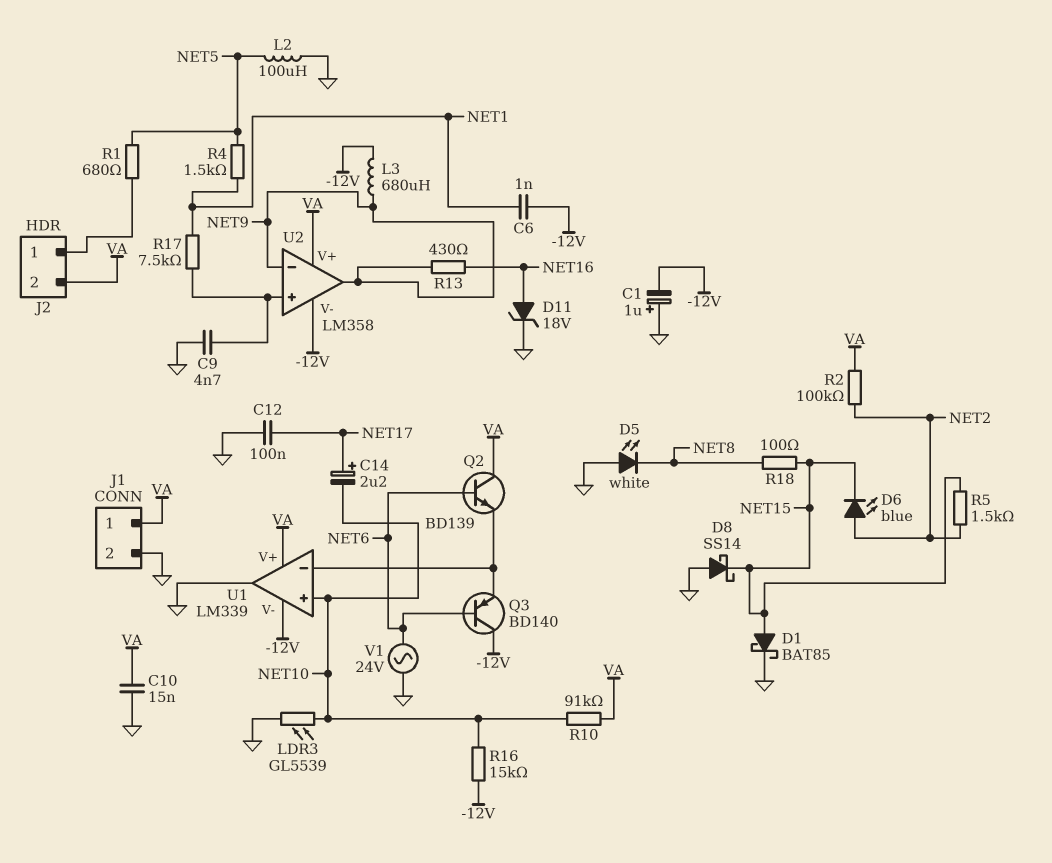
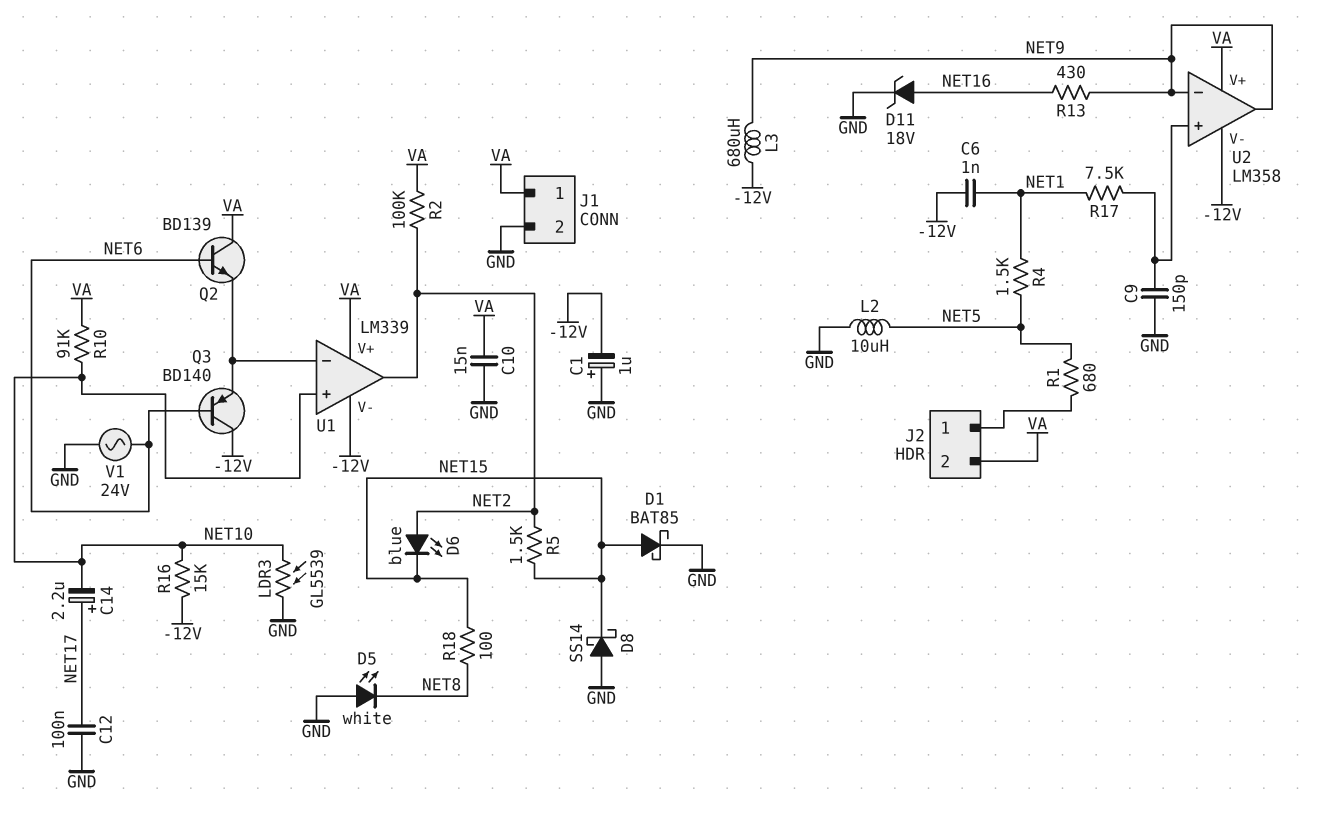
C9: 4.7nF (GND, U2/in+) -> 150pF (GND, U2/in+)
L2: 100uH (GND, NET5) -> 10uH (GND, NET5)
U1 pin out: GND -> NET2

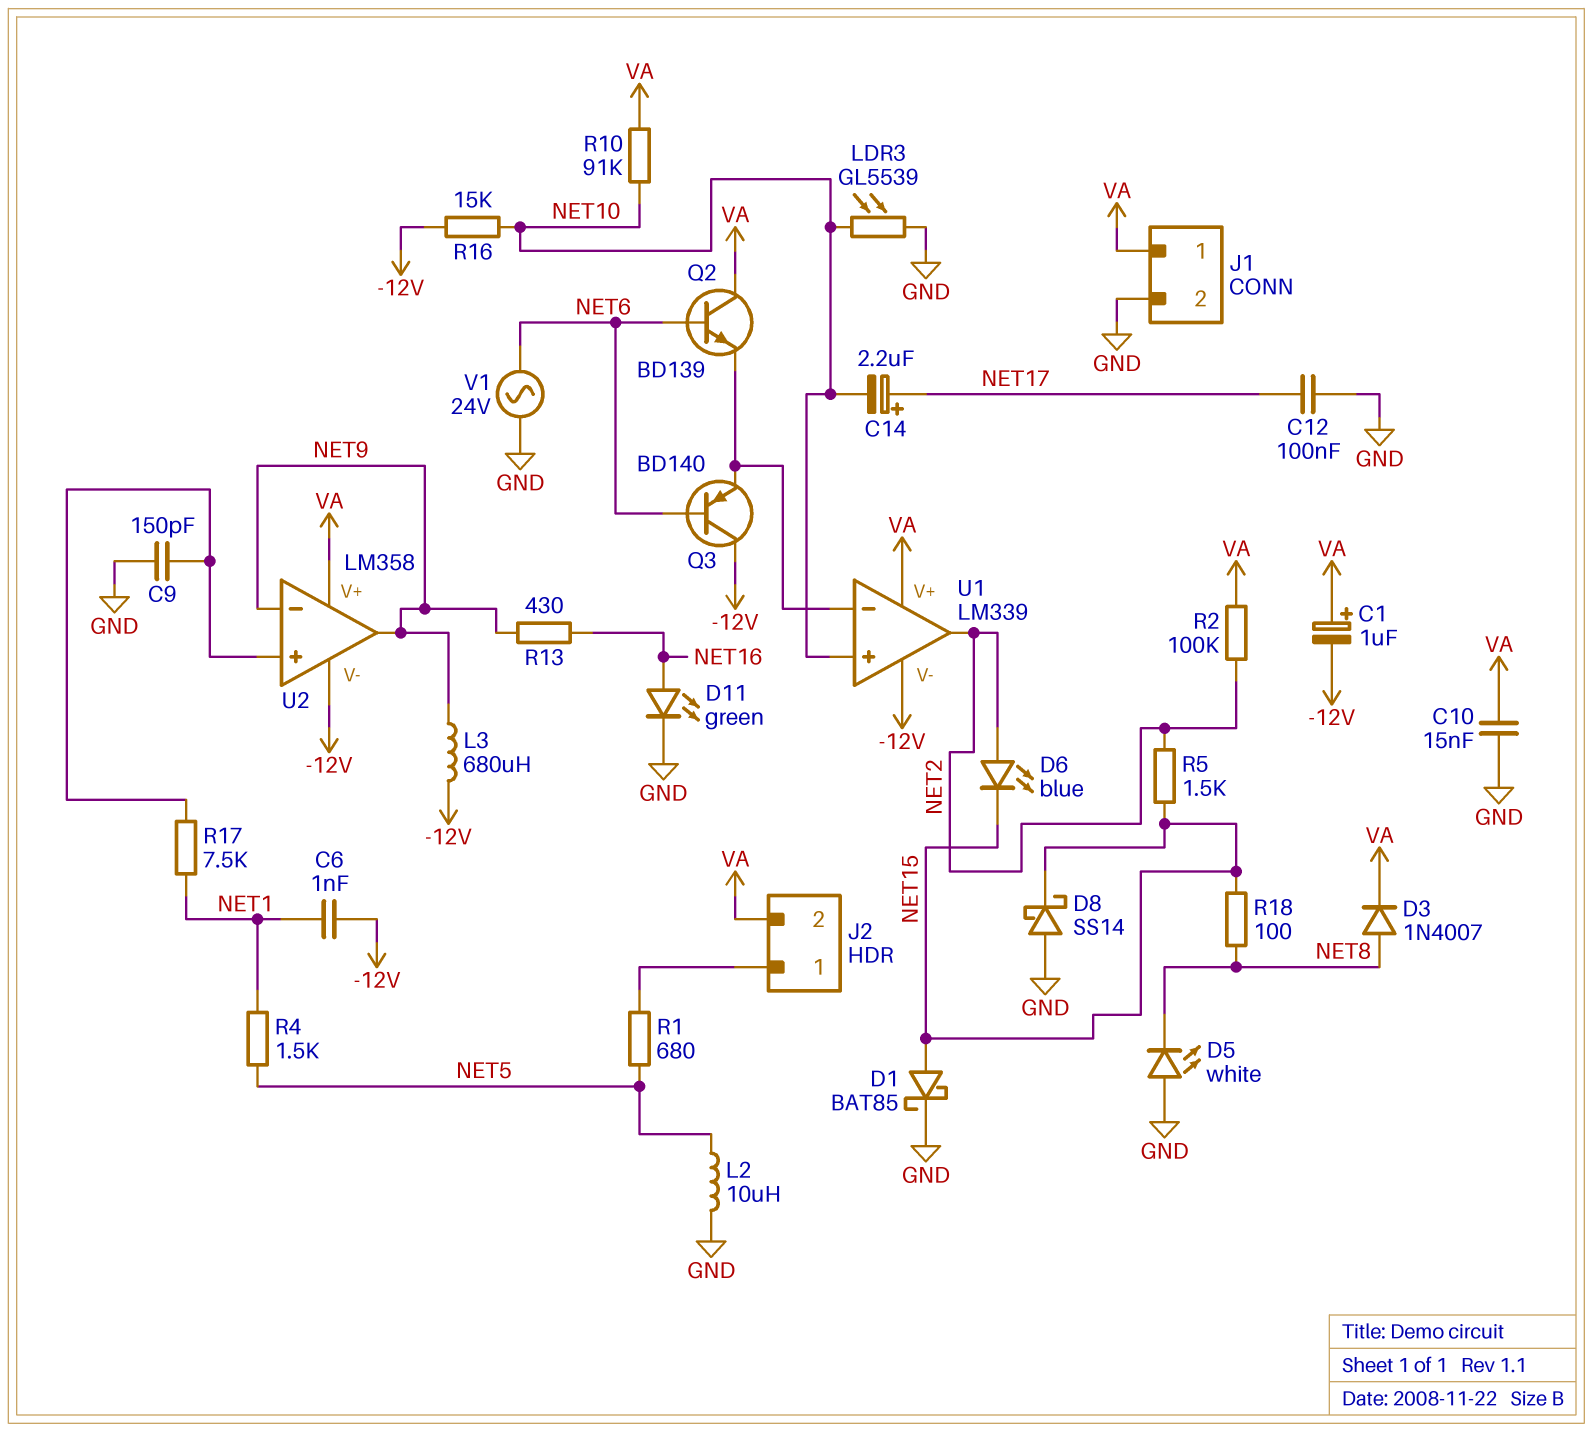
C1: 1uF (plus GND, minus -12V) -> 1uF (plus VA, minus -12V)
D3: none -> diode 1N4007 (A NET8, K VA)
D11: zener 18V (A NET16, K GND) -> LED green (A NET16, K GND)

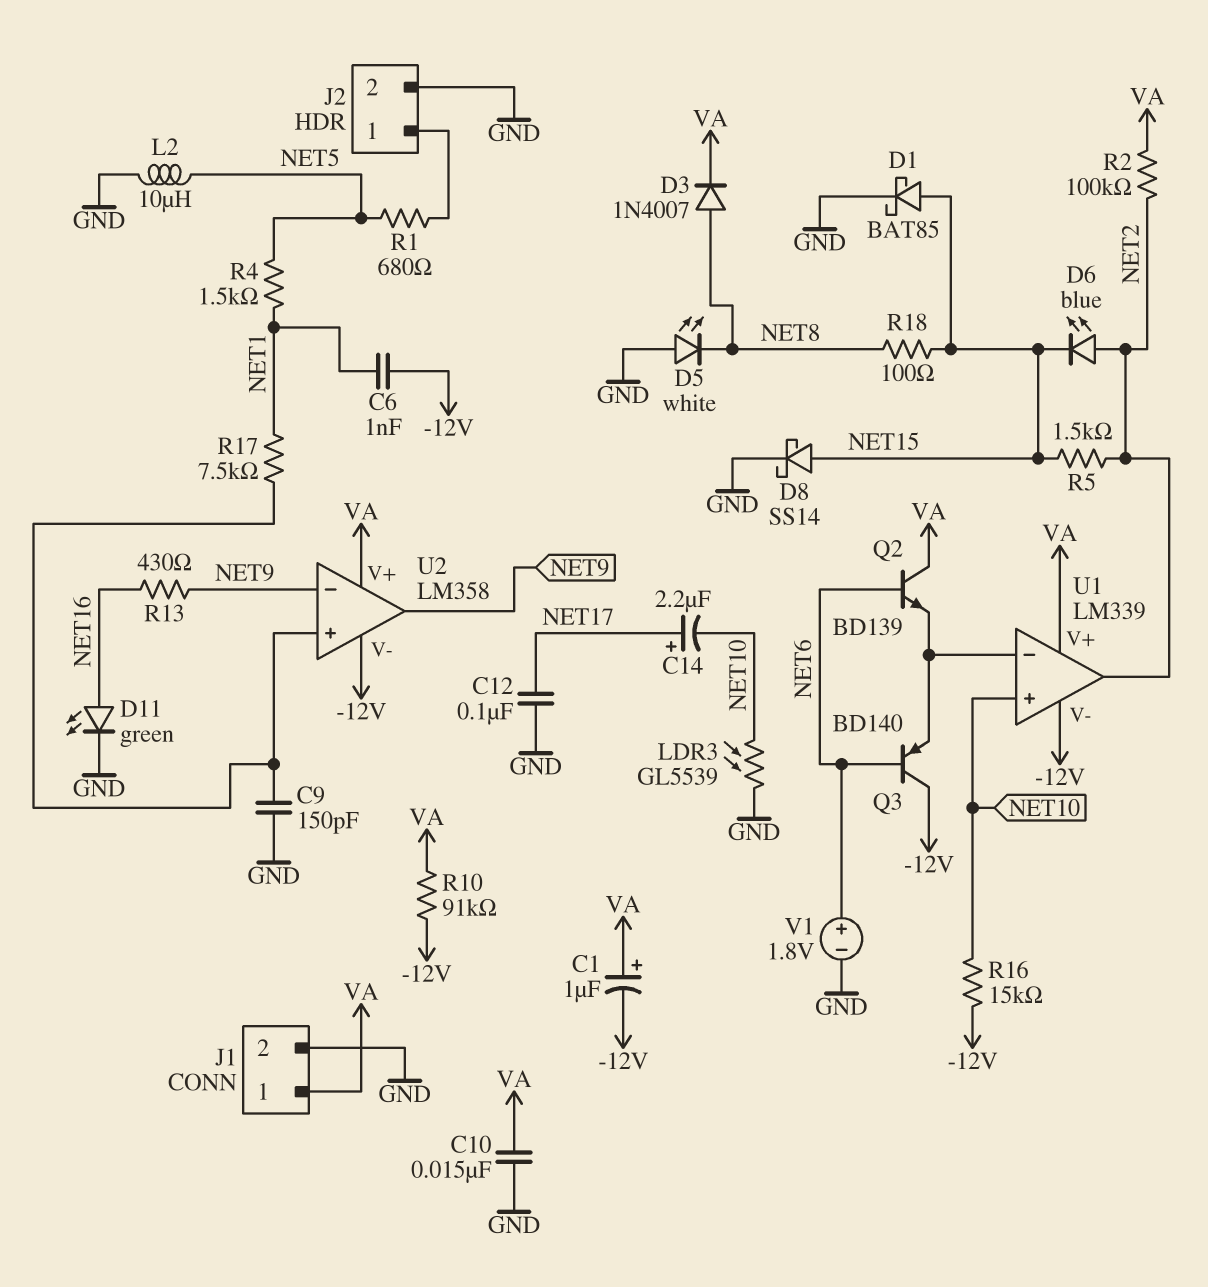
D8: schottky SS14 (A GND, K NET15) -> schottky SS14 (A NET15, K GND)
J2 pin 2: VA -> GND
L3: 680uH (-12V, NET9) -> none
R10: 91k (NET10, VA) -> 91k (-12V, VA)
V1: AC 24V (GND, NET6) -> 1.8V (plus NET6, minus GND)

